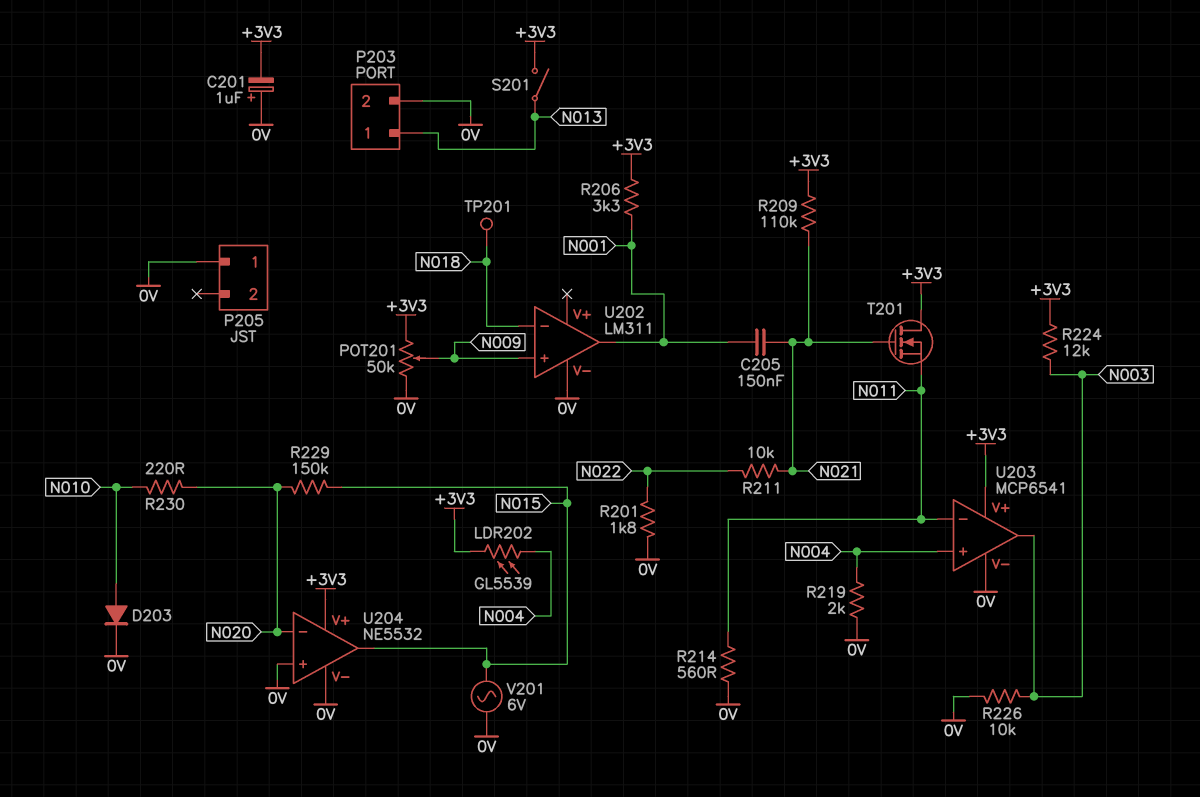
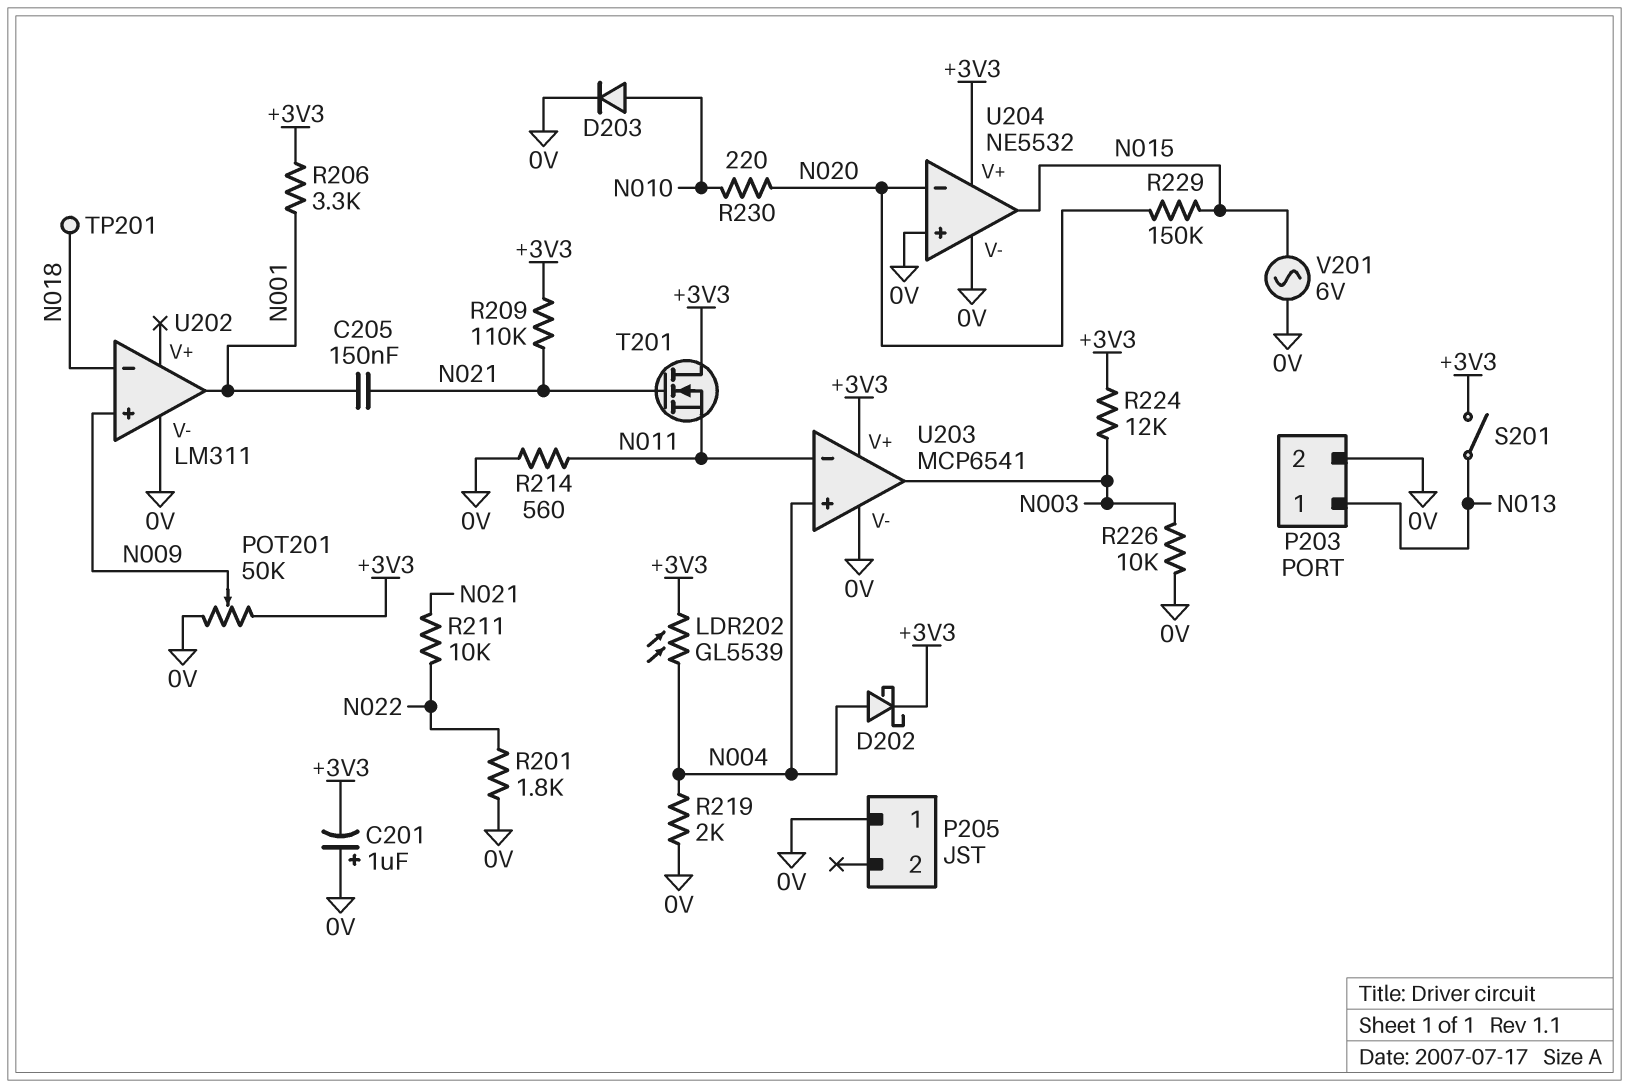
D202: none -> schottky (A N004, K +3V3)

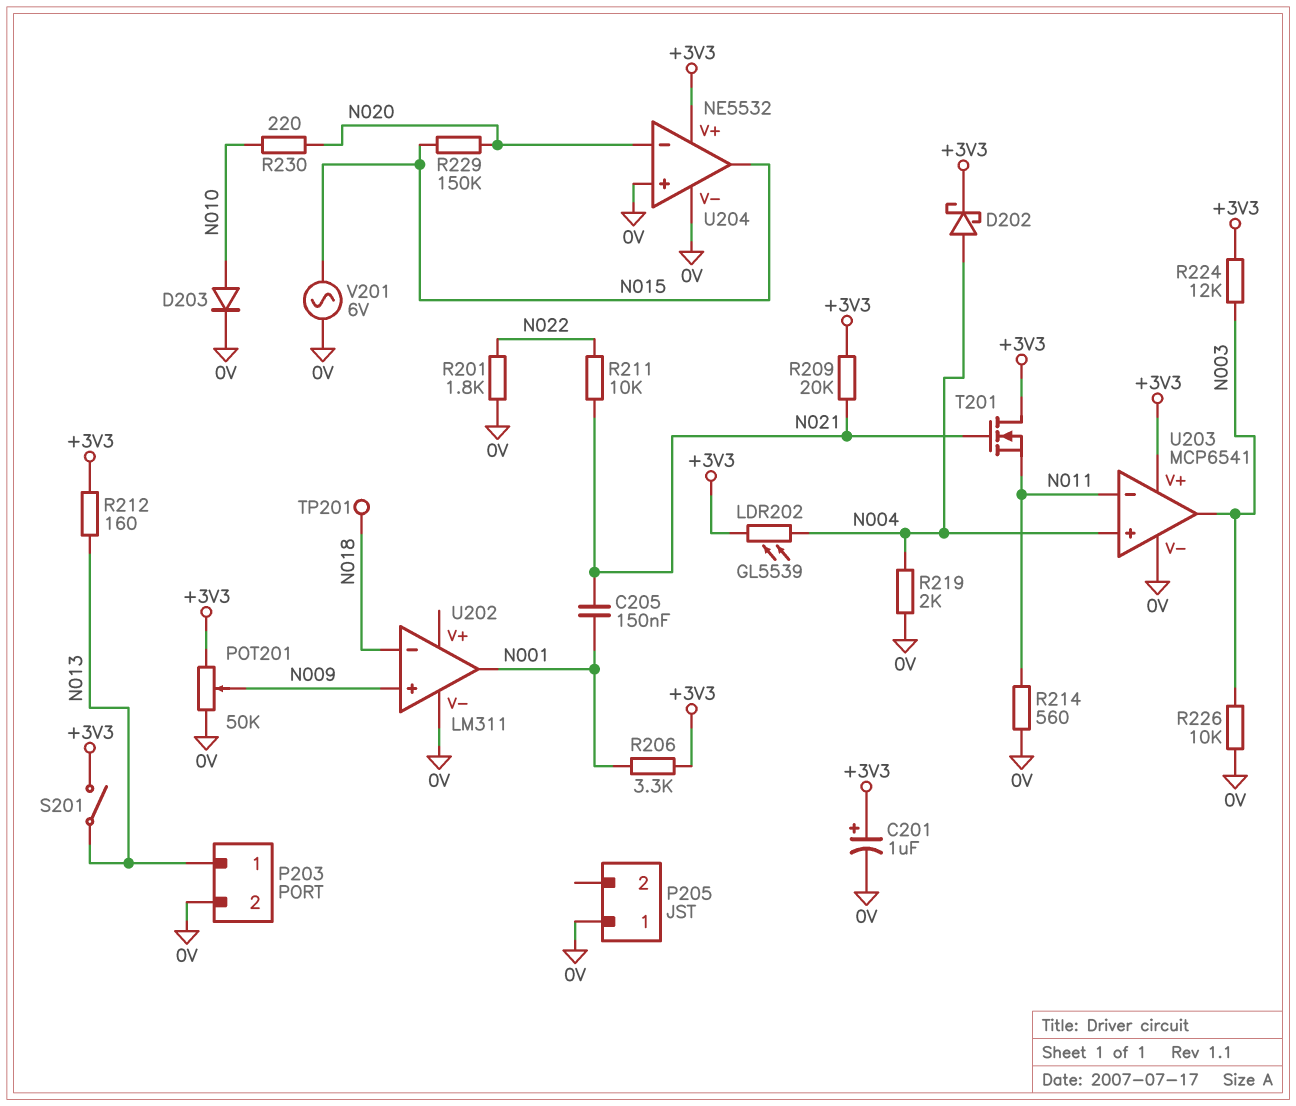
C201: 1uF (plus 0V, minus +3V3) -> 1uF (plus +3V3, minus 0V)
R209: 110k (+3V3, N021) -> 20k (+3V3, N021)
R212: none -> 160 (+3V3, N013)

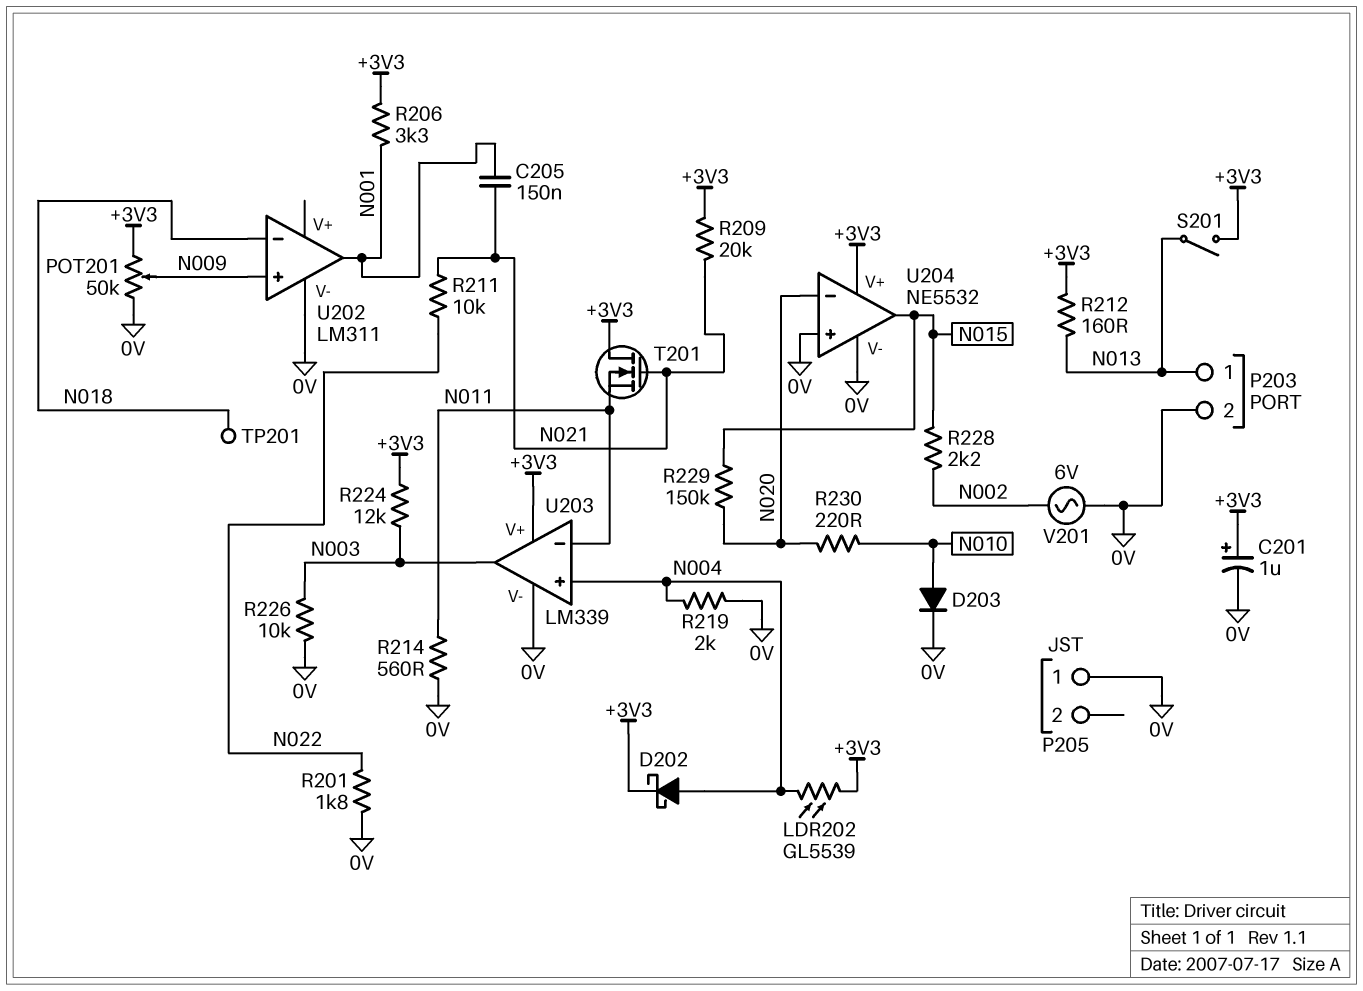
R228: none -> 2.2k (N002, N015)
U203: MCP6541 -> LM339
V201: AC 6V (0V, N015) -> AC 6V (0V, N002)

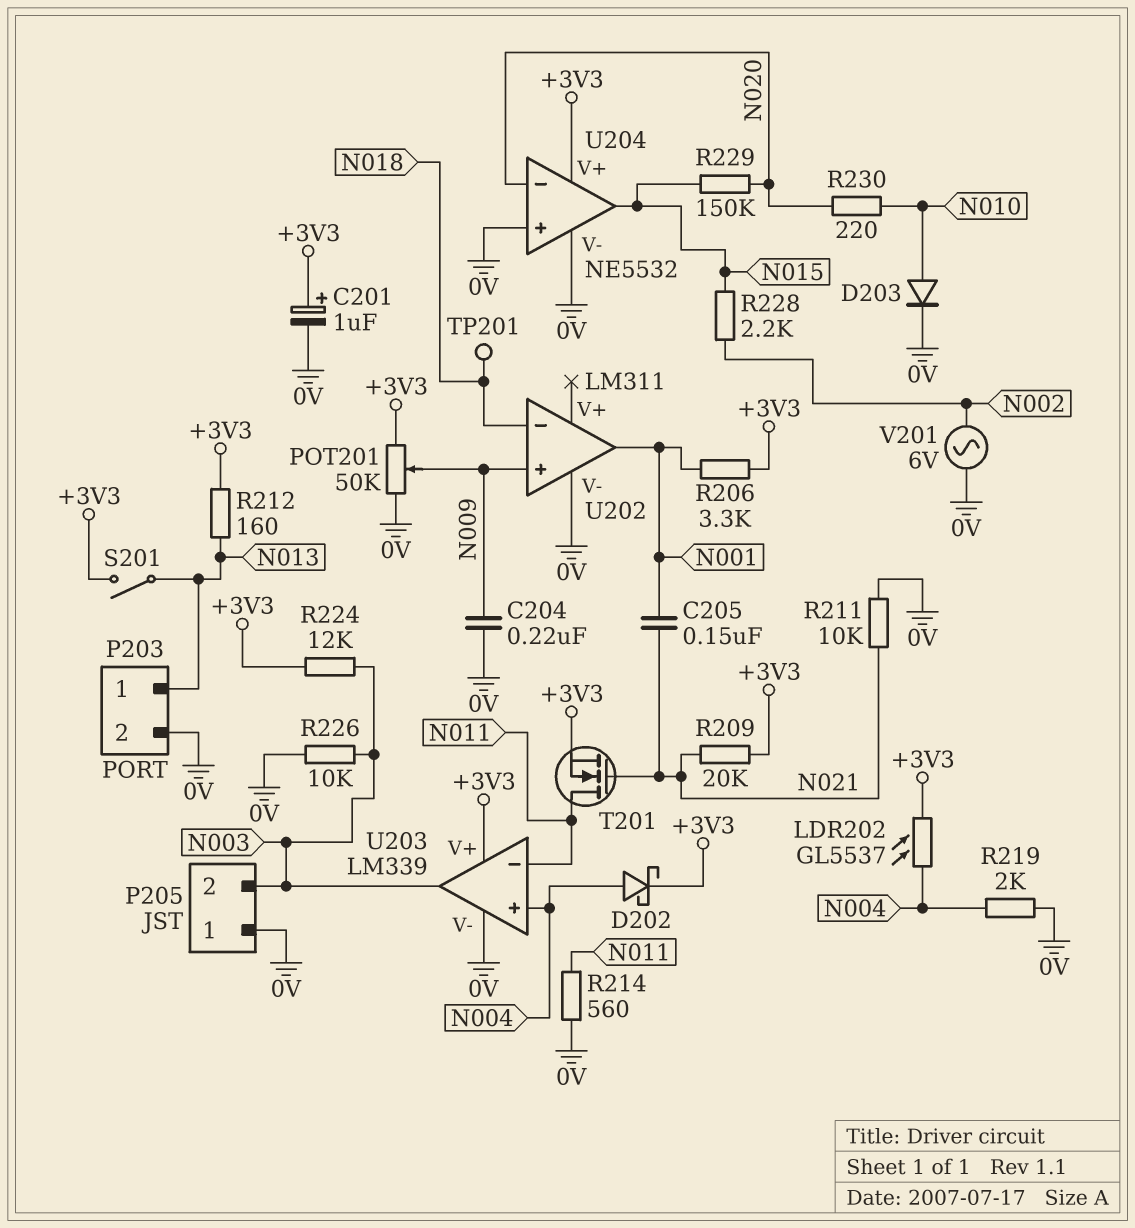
C204: none -> 220nF (0V, N009)
LDR202: GL5539 (+3V3, N004) -> GL5537 (+3V3, N004)
P205 pin 2: none -> N003
R201: 1.8k (0V, N022) -> none
R211: 10k (N021, N022) -> 10k (0V, N021)
T201: NMOS (G N021, D +3V3, S N011) -> NMOS (G N021, D N011, S +3V3)

